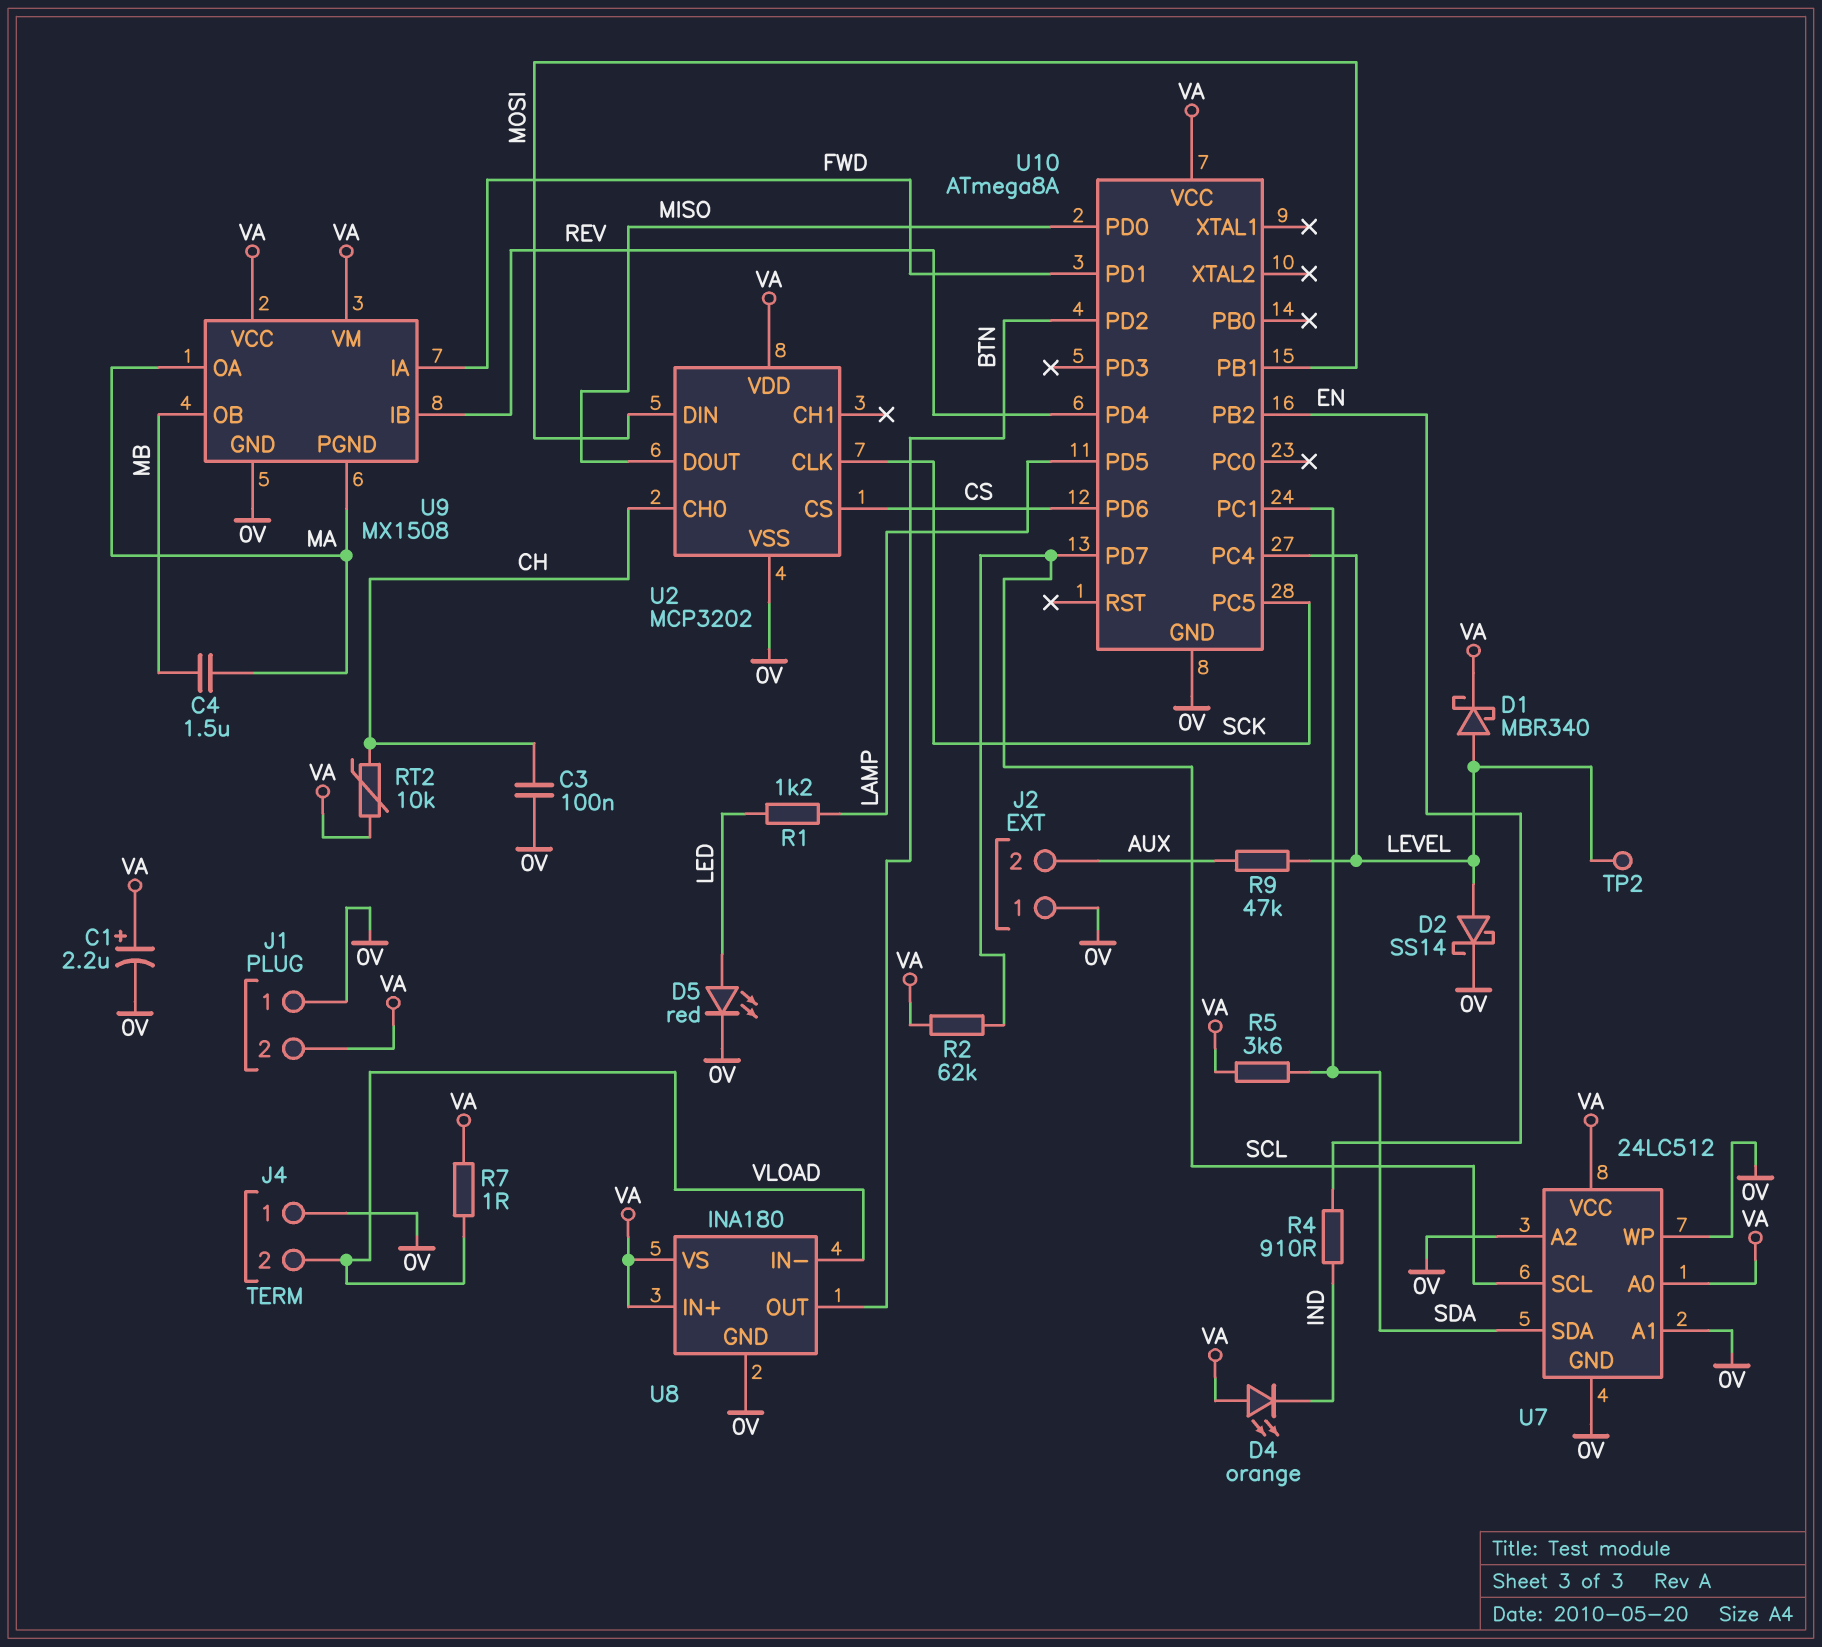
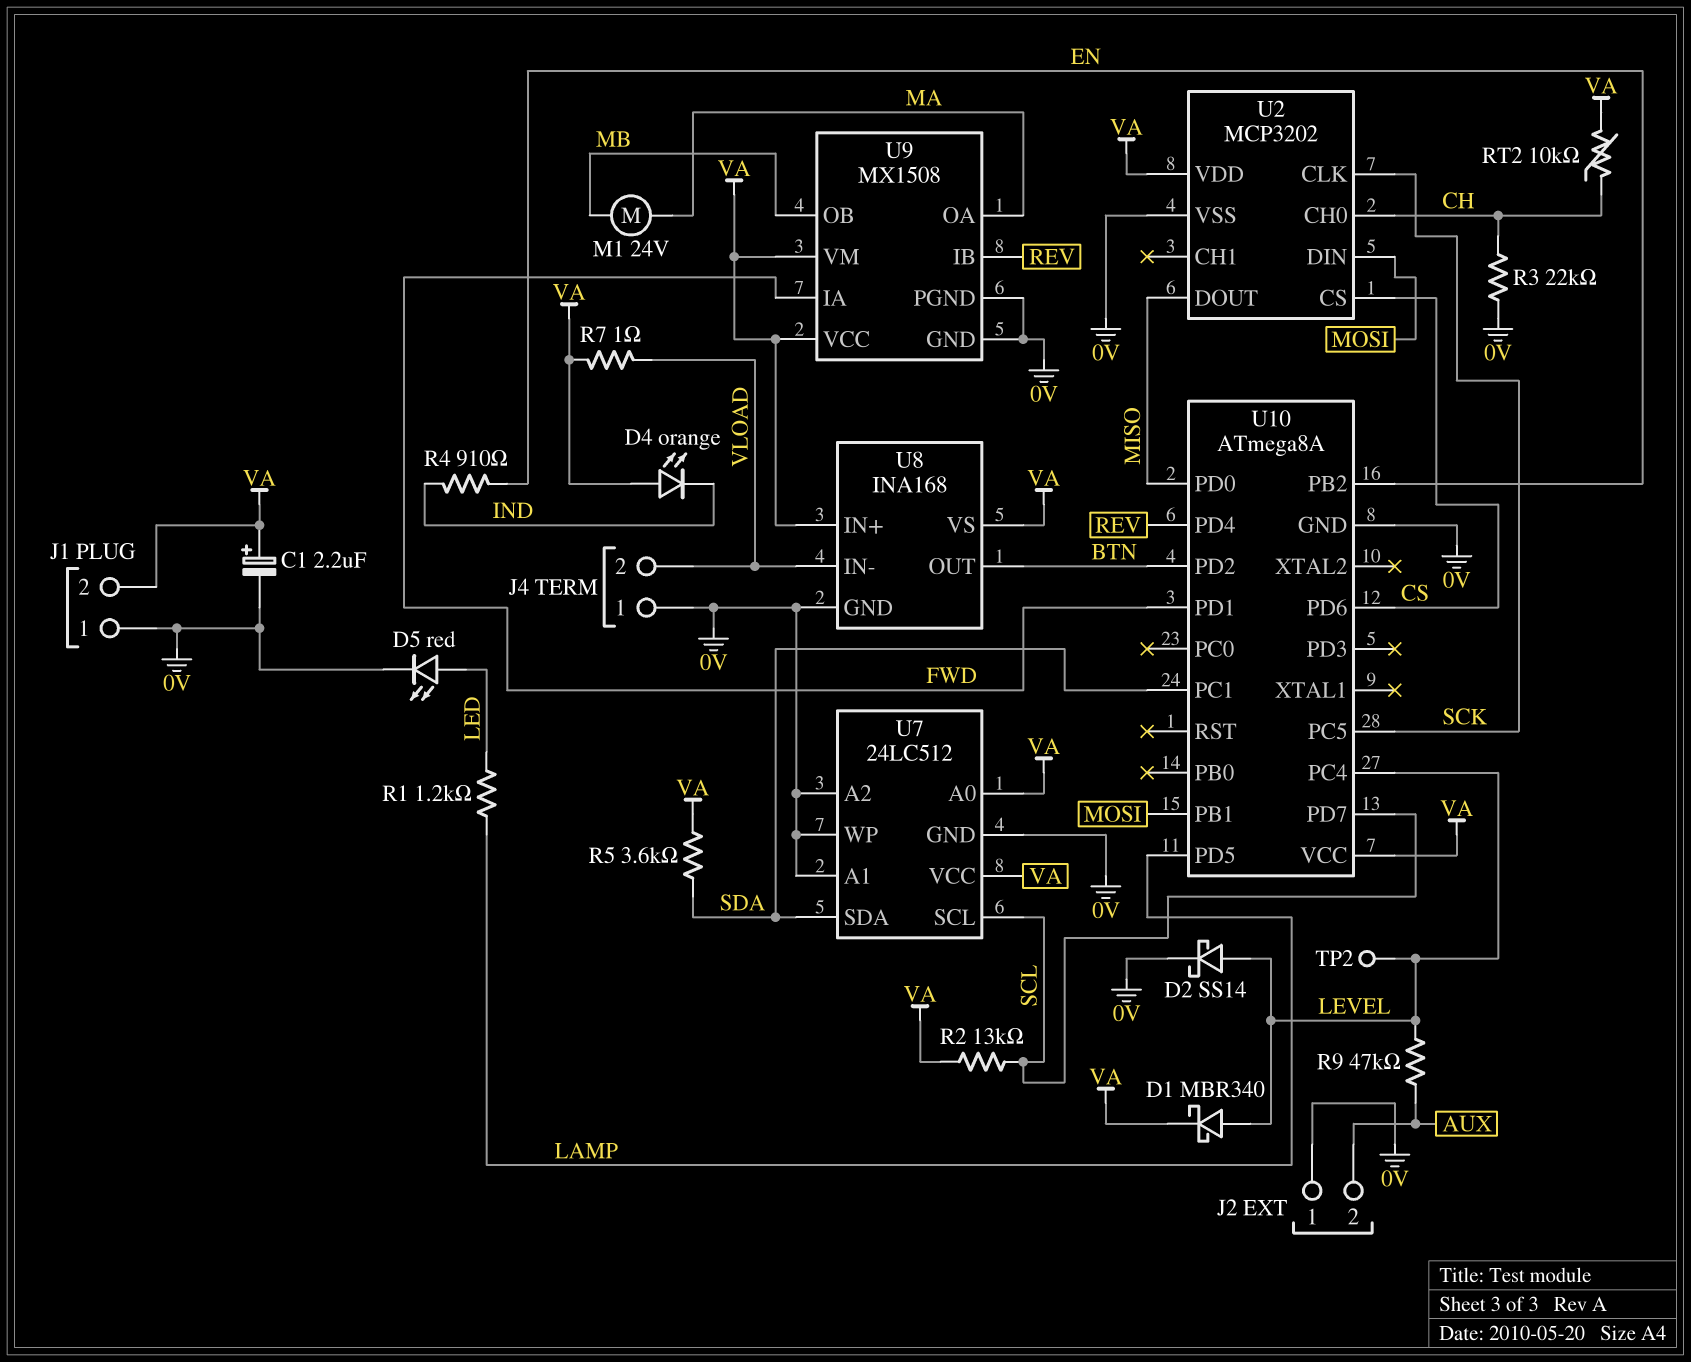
C3: 100nF (0V, CH) -> none
C4: 1.5uF (MA, MB) -> none
M1: none -> motor 24V (MA, MB)
R2: 62k (SCL, VA) -> 13k (SCL, VA)
R3: none -> 22k (0V, CH)
U8: INA180 -> INA168
U9 pin PGND: MA -> 0V

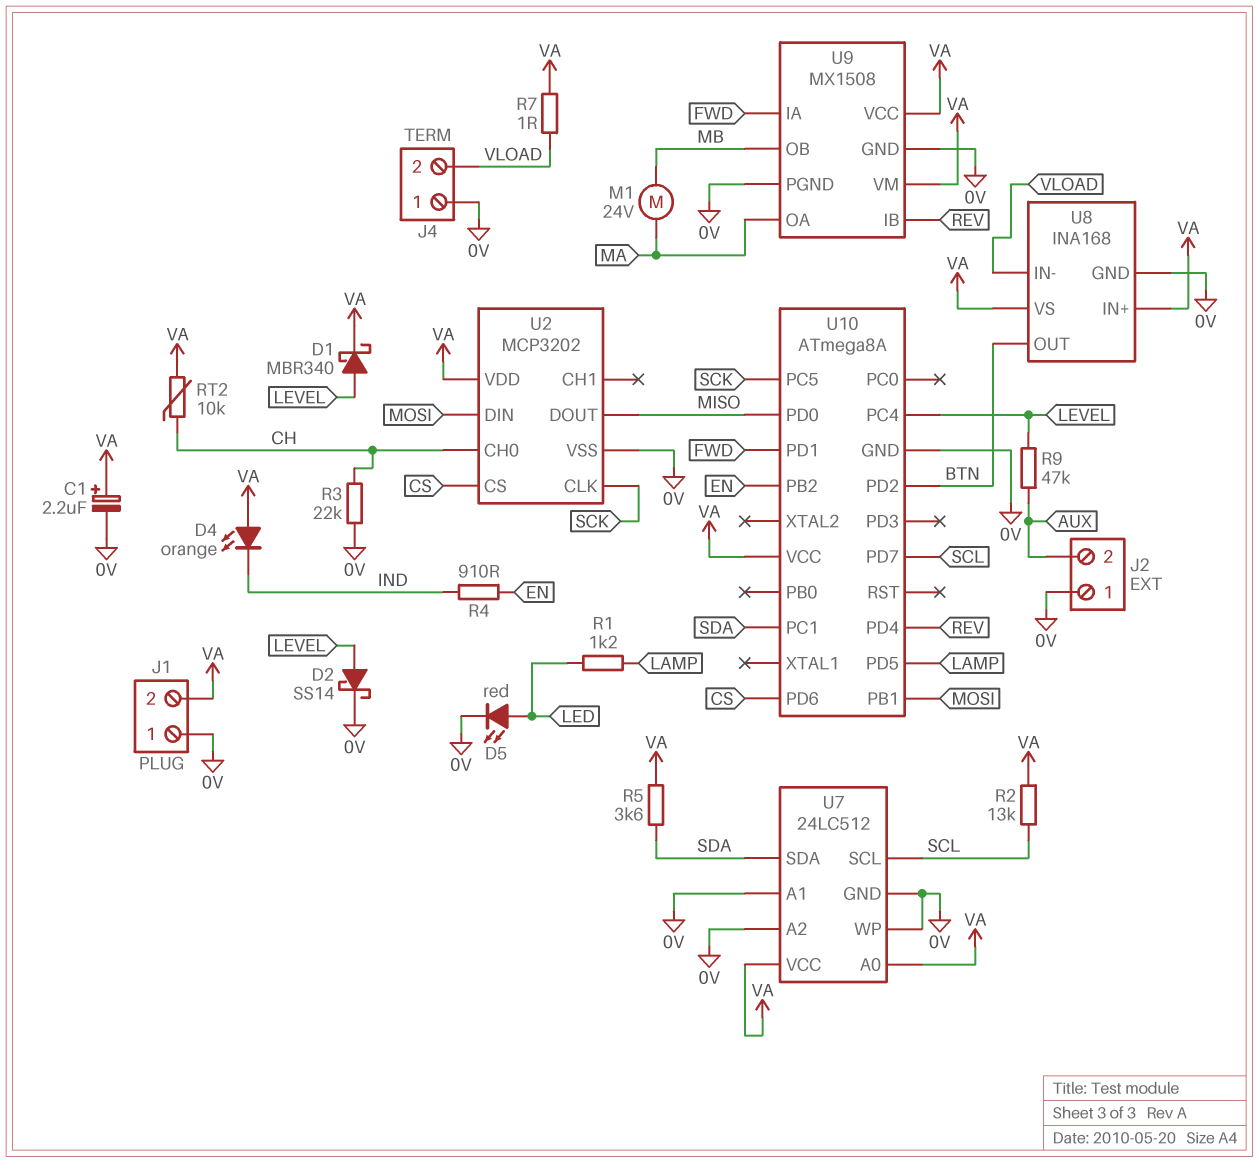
TP2: test point (LEVEL) -> none

